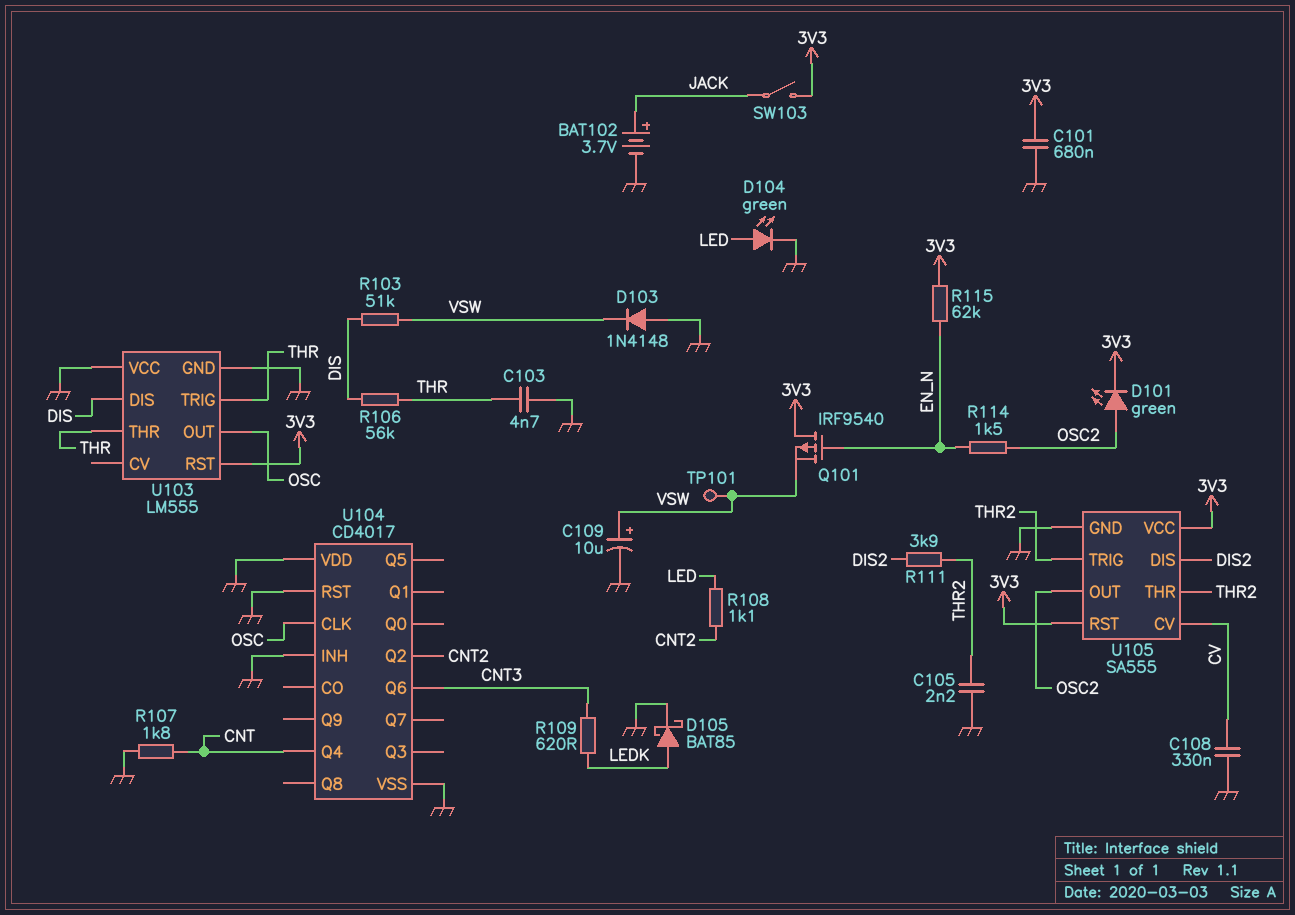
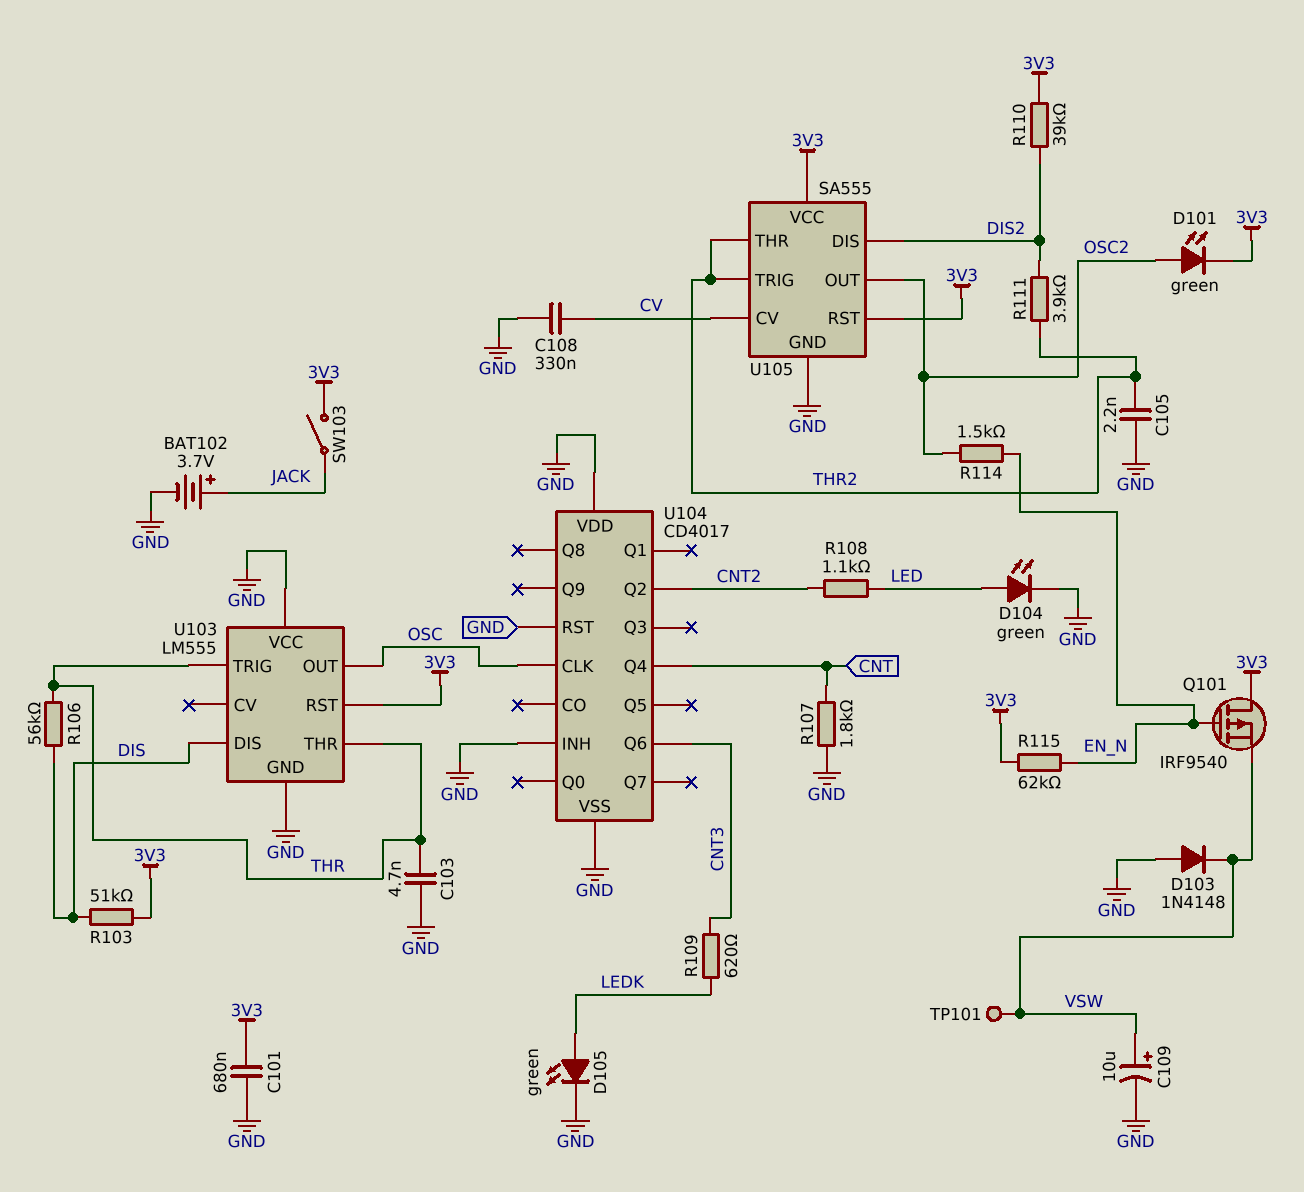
D105: schottky BAT85 (A LEDK, K GND) -> LED green (A LEDK, K GND)
R103: 51k (DIS, VSW) -> 51k (3V3, DIS)
R110: none -> 39k (3V3, DIS2)

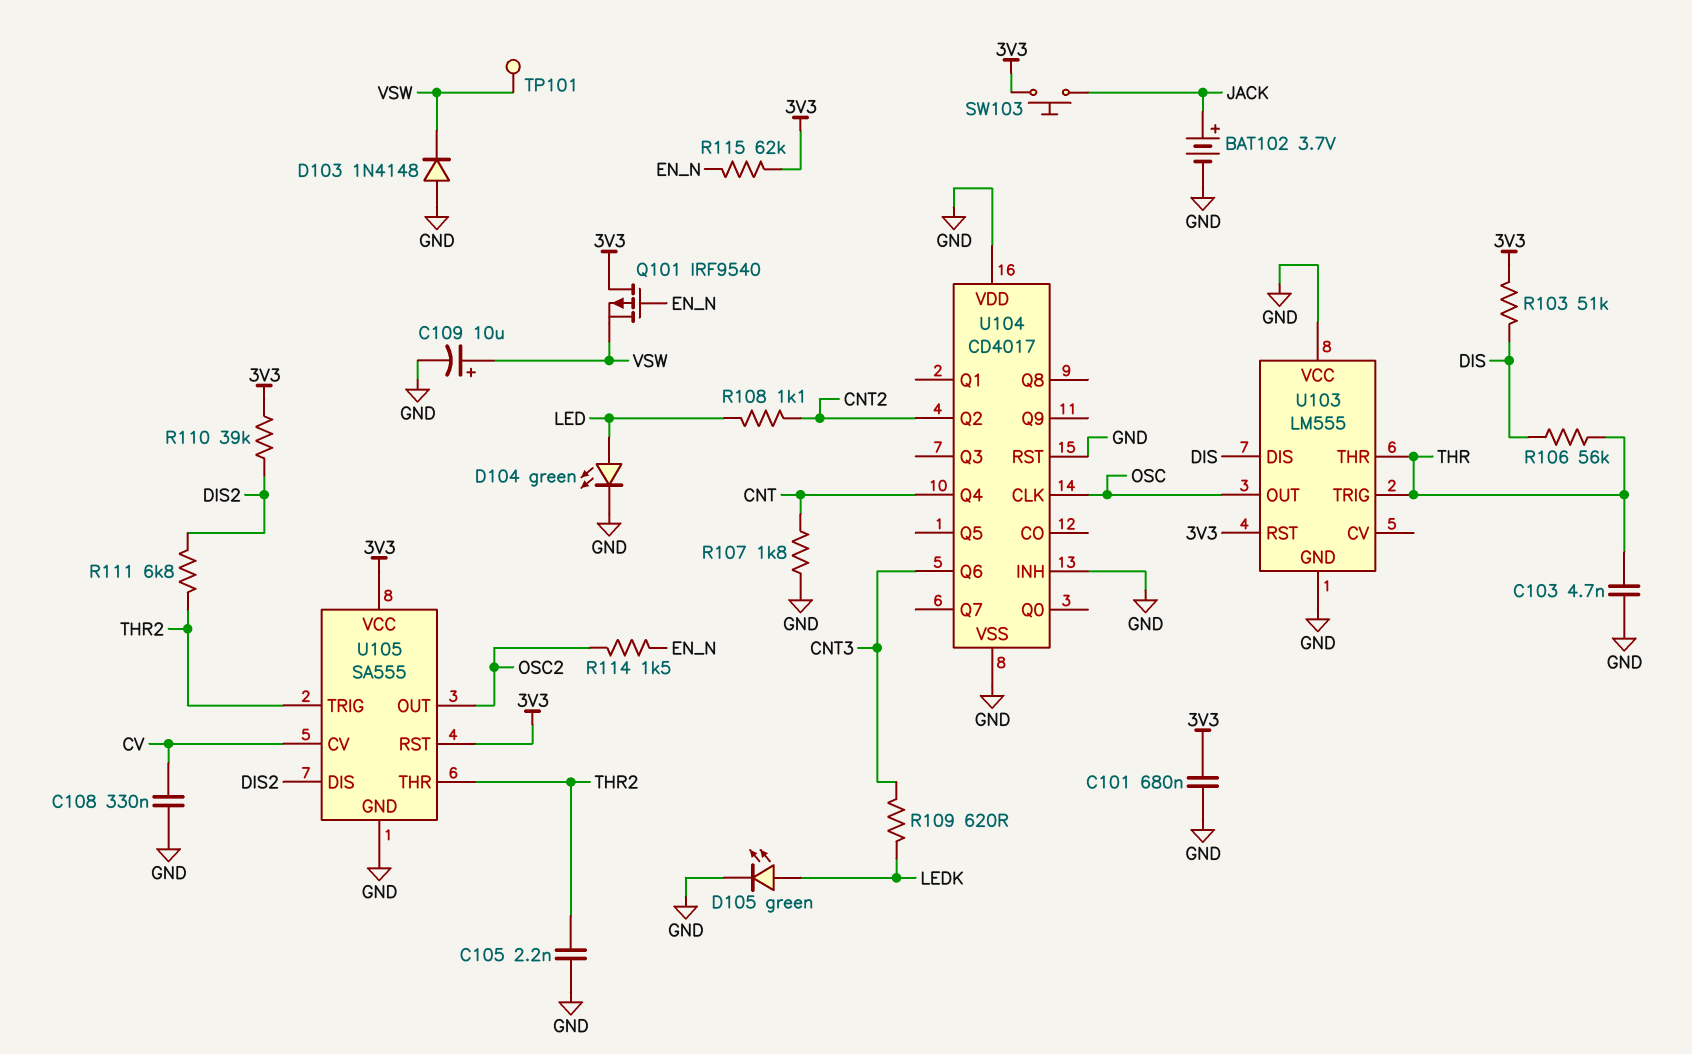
D101: LED green (A OSC2, K 3V3) -> none
R111: 3.9k (DIS2, THR2) -> 6.8k (DIS2, THR2)
SW103: switch (3V3, JACK) -> button (3V3, JACK)

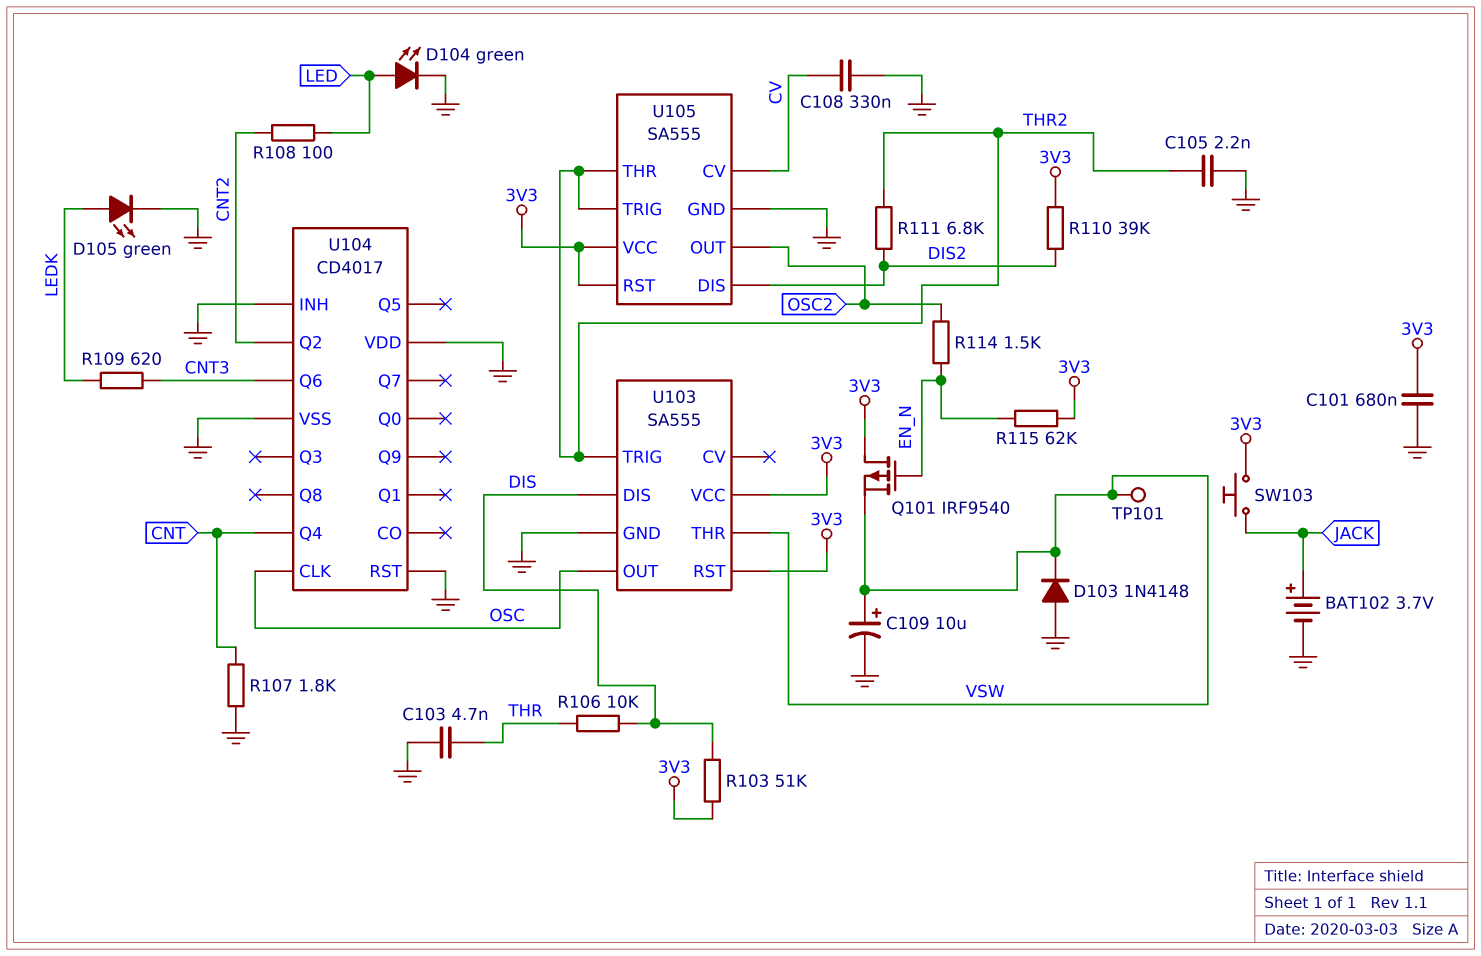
R106: 56k (DIS, THR) -> 10k (DIS, THR)
R108: 1.1k (CNT2, LED) -> 100 (CNT2, LED)
U103: LM555 -> SA555
U103 pin THR: THR -> VSW
U103 pin TRIG: THR -> THR2
U103 pin VCC: GND -> 3V3

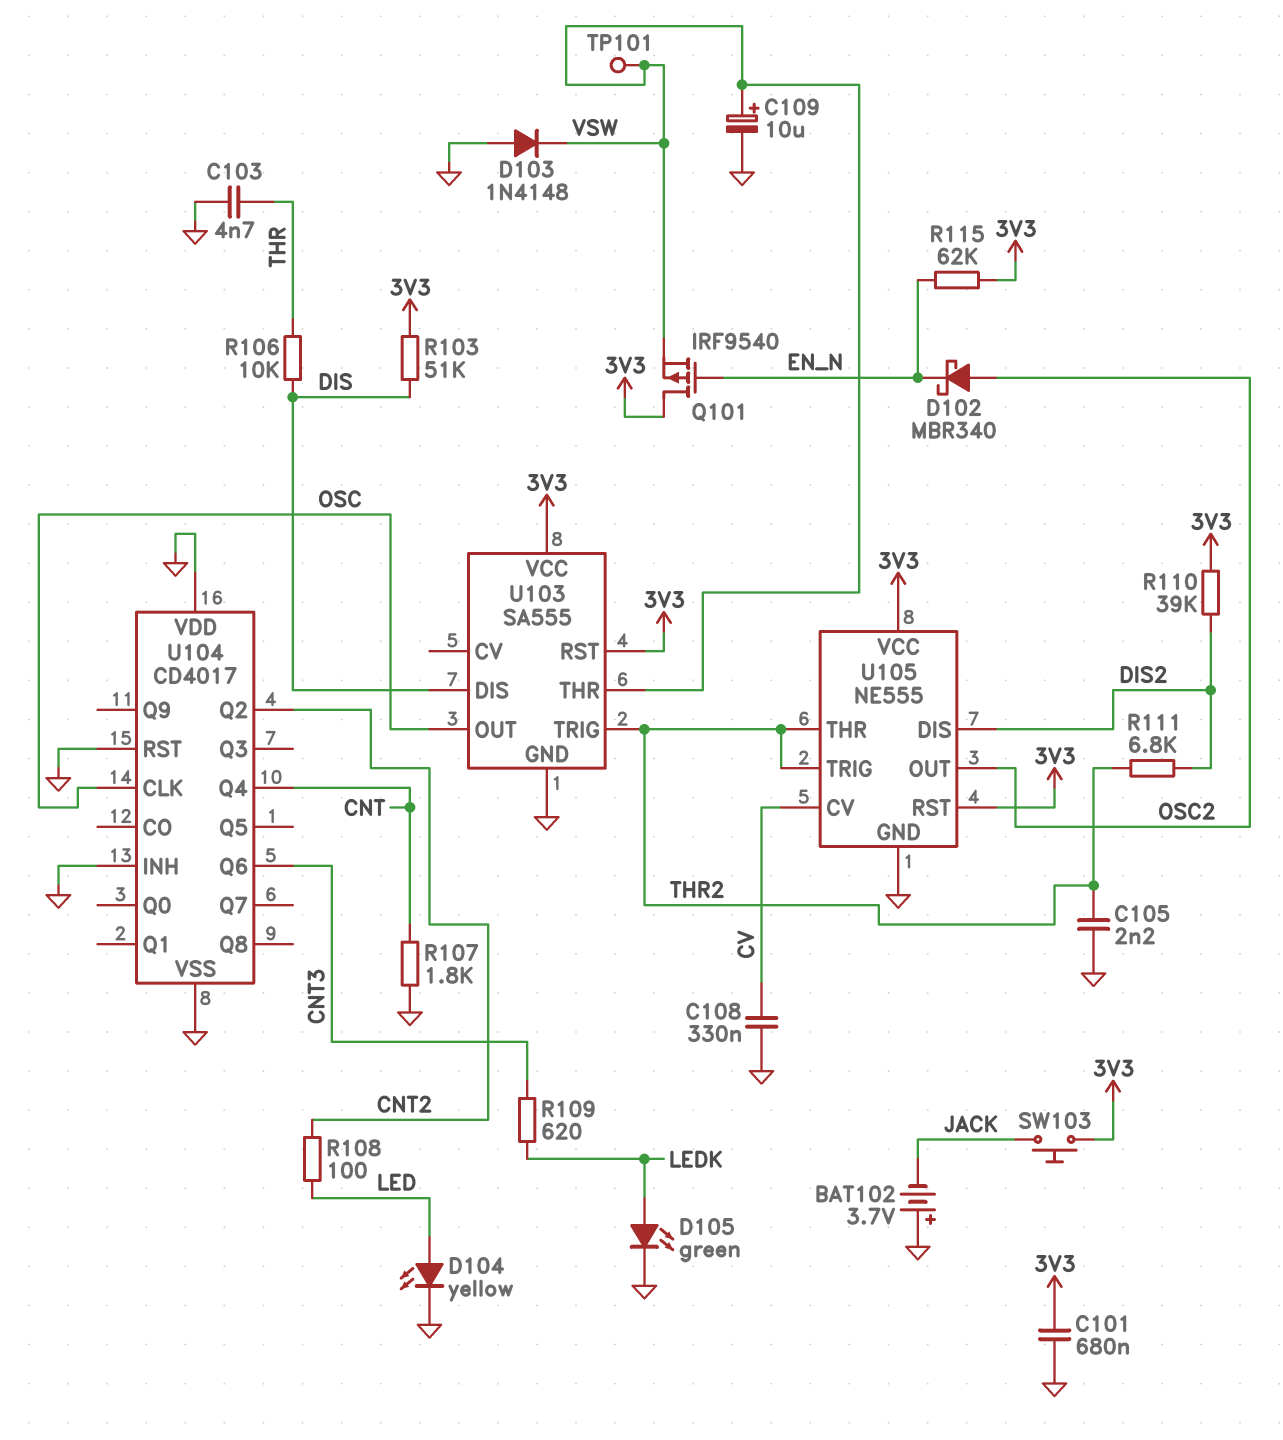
BAT102: 3.7V (plus JACK, minus GND) -> 3.7V (plus GND, minus JACK)
D102: none -> schottky MBR340 (A OSC2, K EN_N)
D104: LED green (A LED, K GND) -> LED yellow (A LED, K GND)
R114: 1.5k (EN_N, OSC2) -> none
U105: SA555 -> NE555

